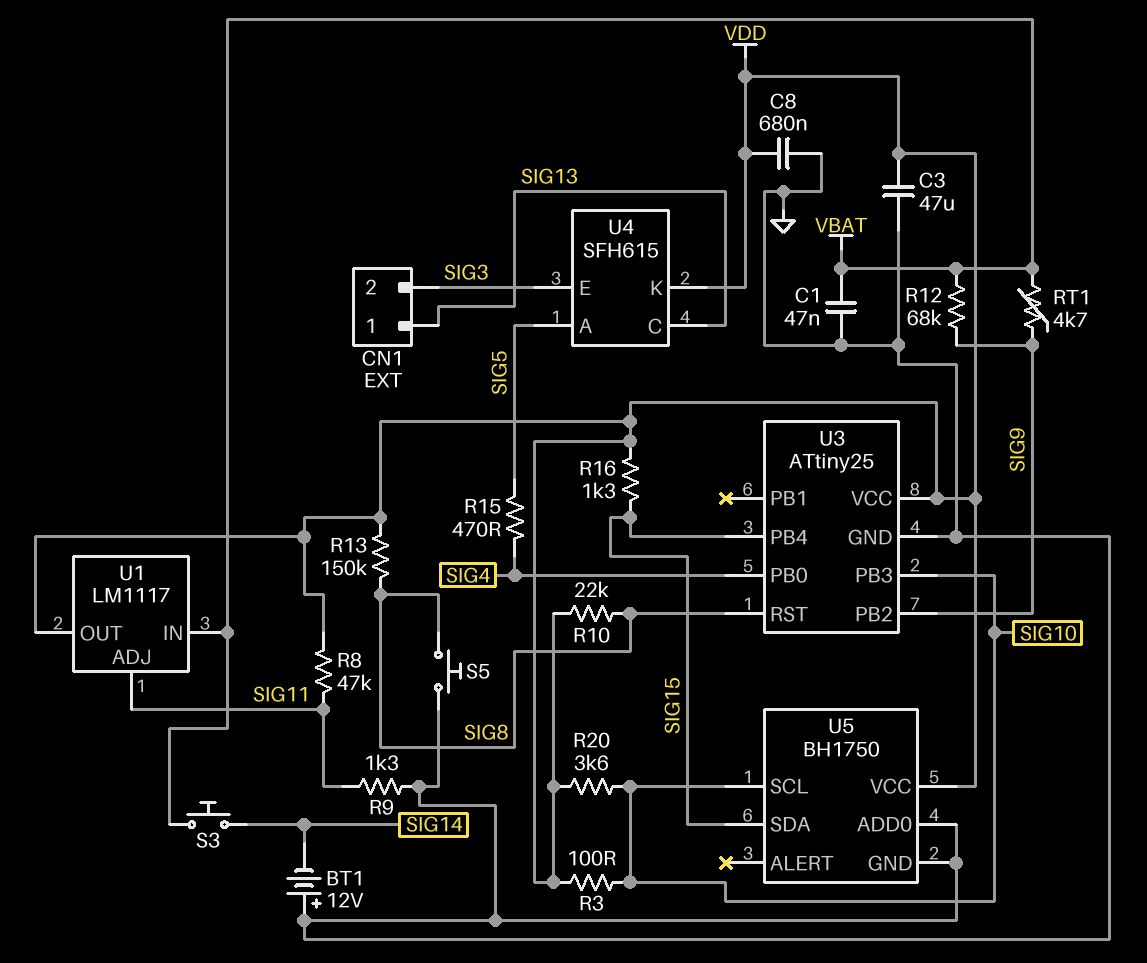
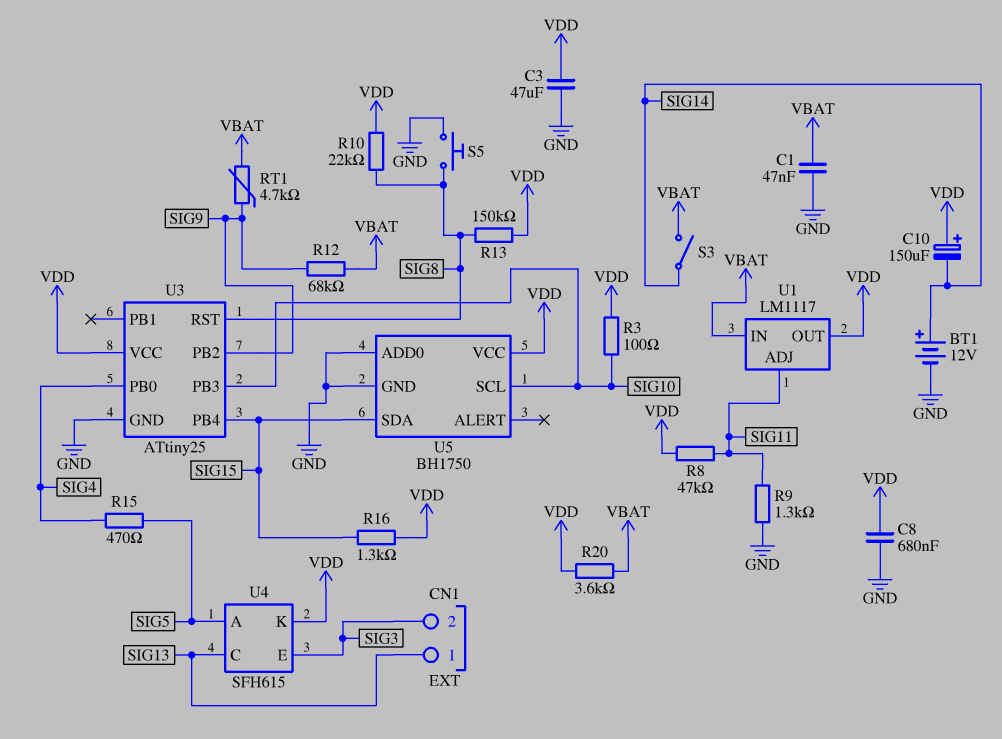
BT1: 12V (plus GND, minus SIG14) -> 12V (plus SIG14, minus GND)
C10: none -> 150uF (plus VDD, minus SIG14)
R20: 3.6k (SIG10, VDD) -> 3.6k (VBAT, VDD)
S3: button (SIG14, VBAT) -> switch (SIG14, VBAT)

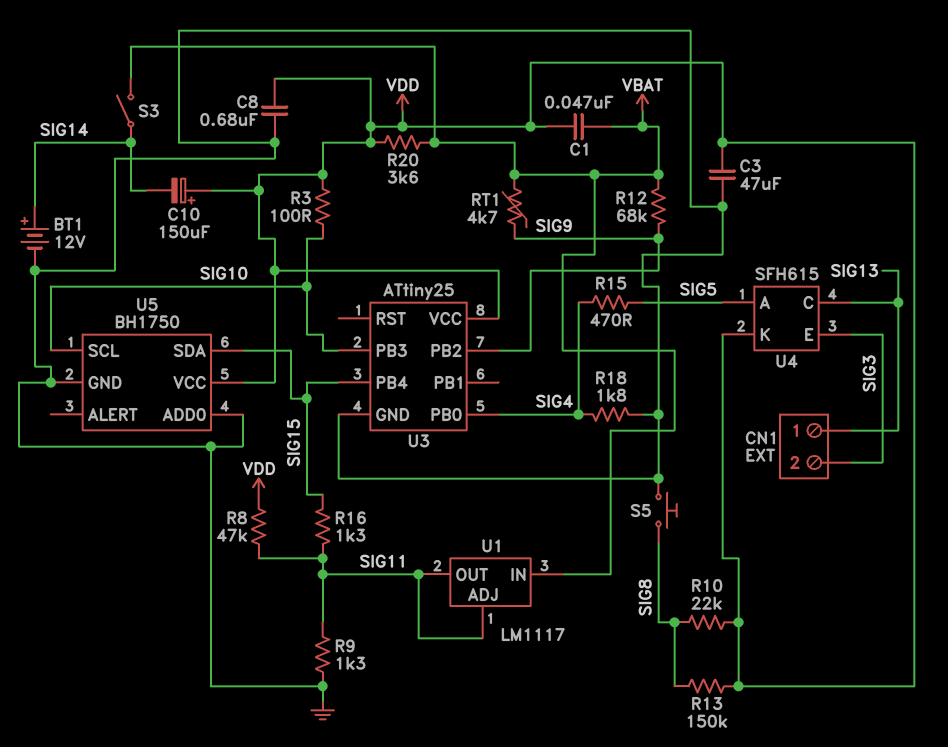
C1: 47nF (GND, VBAT) -> 47nF (VBAT, VDD)
R16: 1.3k (SIG15, VDD) -> 1.3k (SIG11, SIG15)
R18: none -> 1.8k (GND, SIG4)
U1 pin OUT: VDD -> SIG11
U3 pin RST: SIG8 -> none

